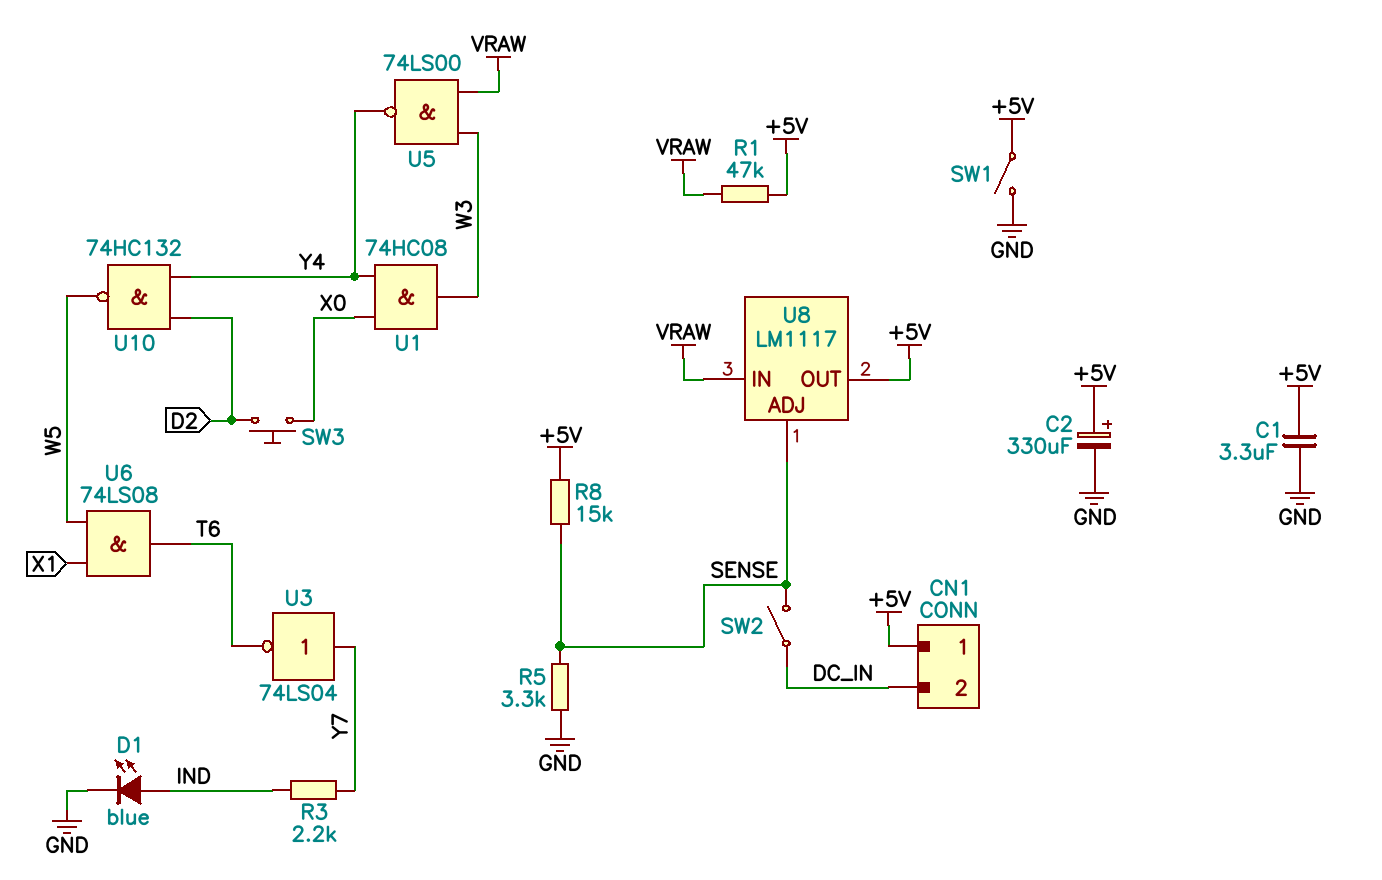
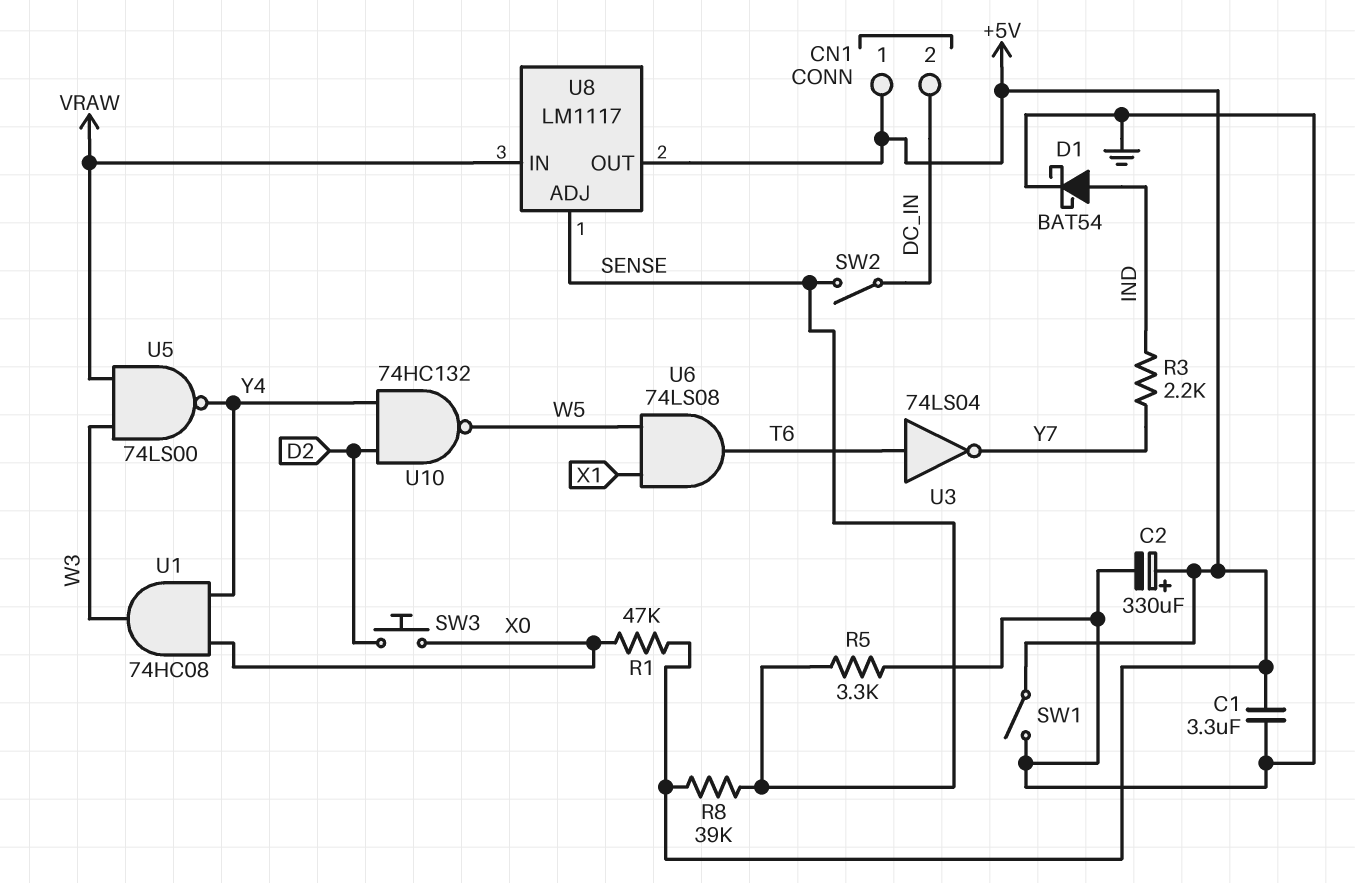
D1: LED blue (A IND, K GND) -> schottky BAT54 (A IND, K GND)
R1: 47k (+5V, VRAW) -> 47k (+5V, X0)
R8: 15k (+5V, SENSE) -> 39k (+5V, SENSE)
U3: NOT 74LS04 (in Y7, out T6) -> NOT 74LS04 (in T6, out Y7)

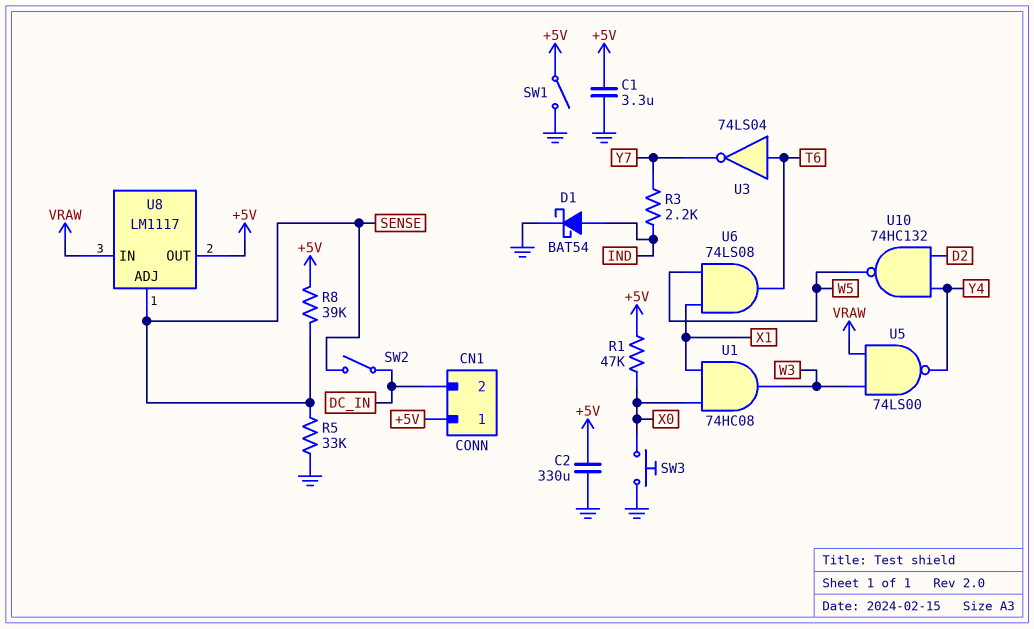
C2: 330uF (plus +5V, minus GND) -> 330uF (+5V, GND)
R5: 3.3k (GND, SENSE) -> 33k (GND, SENSE)
SW3: button (D2, X0) -> button (GND, X0)
U1: AND 74HC08 (in X0, in Y4, out W3) -> AND 74HC08 (in X0, in X1, out W3)

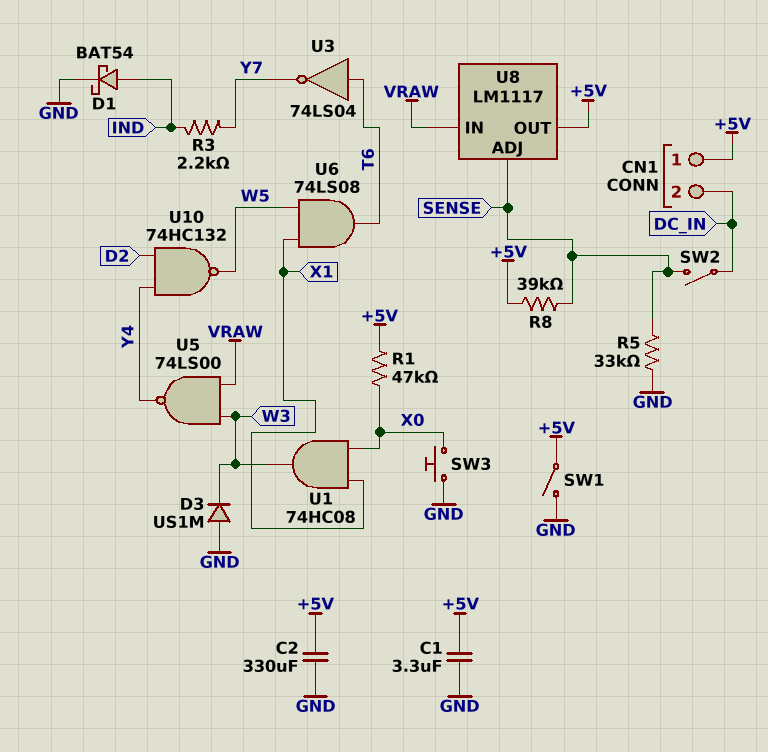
D3: none -> diode US1M (A GND, K W3)

